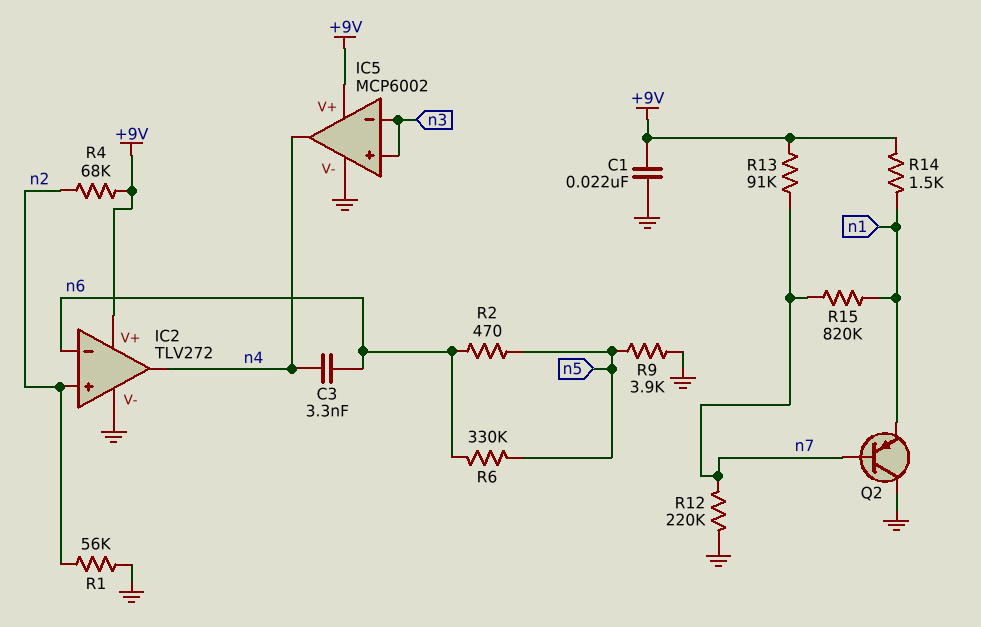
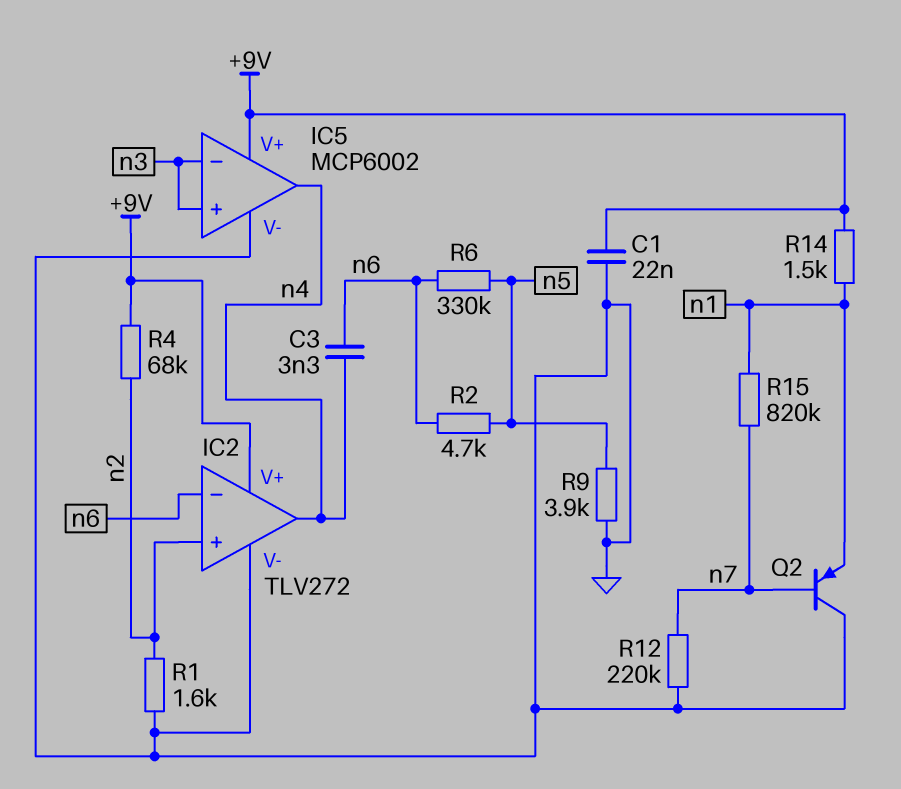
R1: 56k (GND, n2) -> 1.6k (GND, n2)
R2: 470 (n5, n6) -> 4.7k (n5, n6)
R13: 91k (+9V, n7) -> none

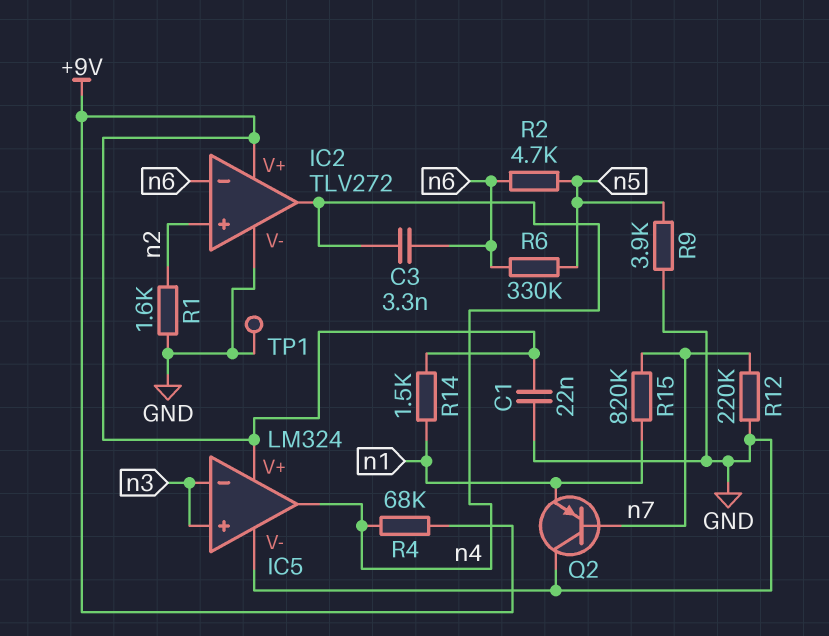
IC5: MCP6002 -> LM324
R4: 68k (+9V, n2) -> 68k (+9V, n4)
TP1: none -> test point (GND)

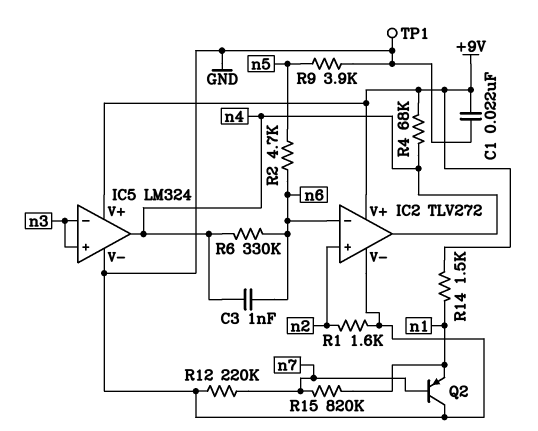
C3: 3.3nF (n4, n6) -> 1nF (n4, n6)
R6: 330k (n5, n6) -> 330k (n4, n6)

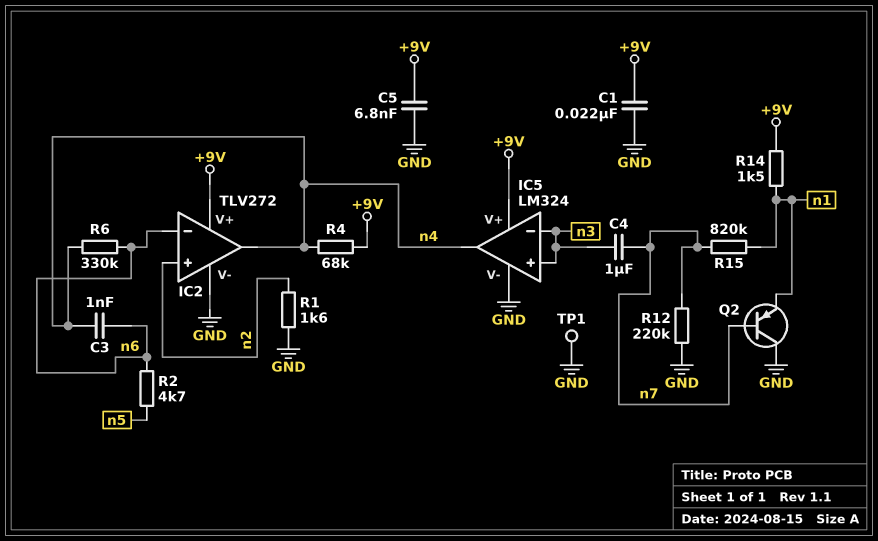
C4: none -> 1uF (n3, n7)
C5: none -> 6.8nF (+9V, GND)
R9: 3.9k (GND, n5) -> none

